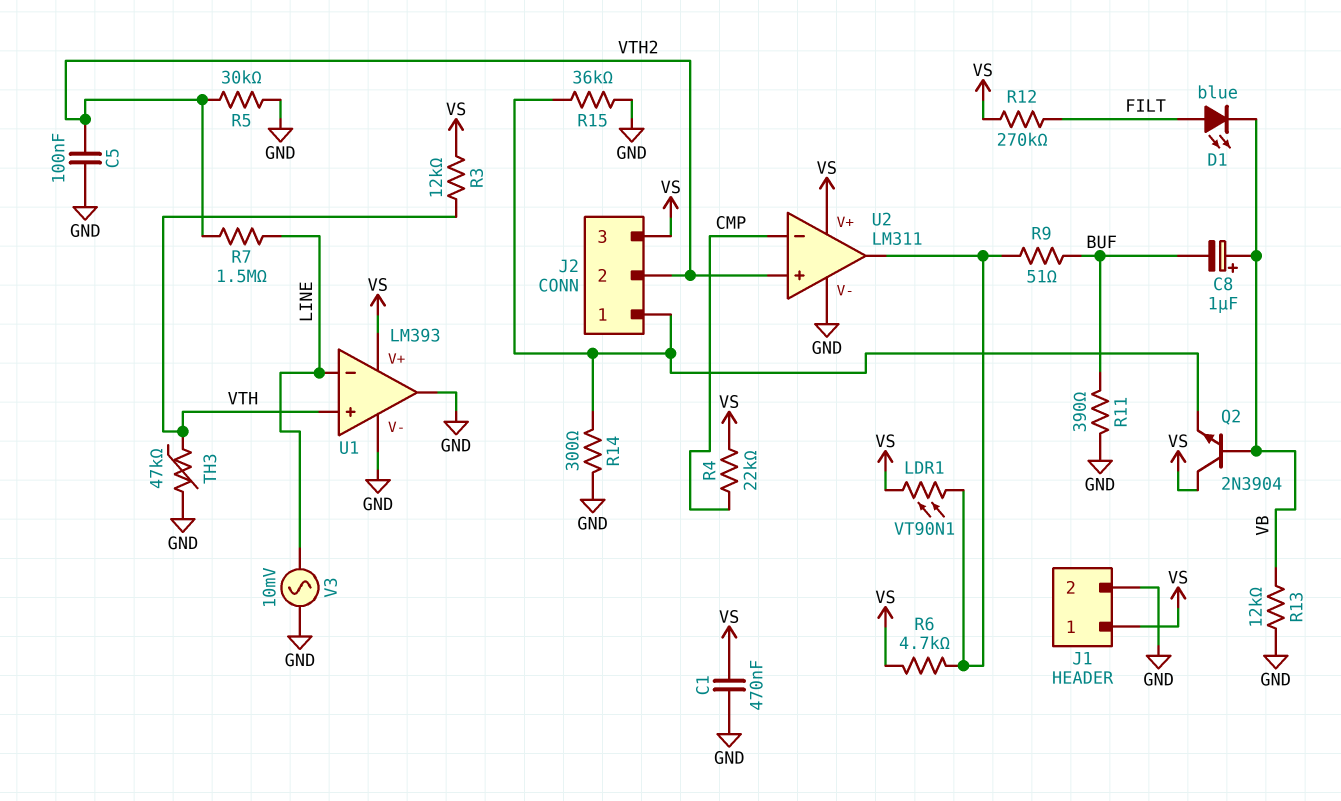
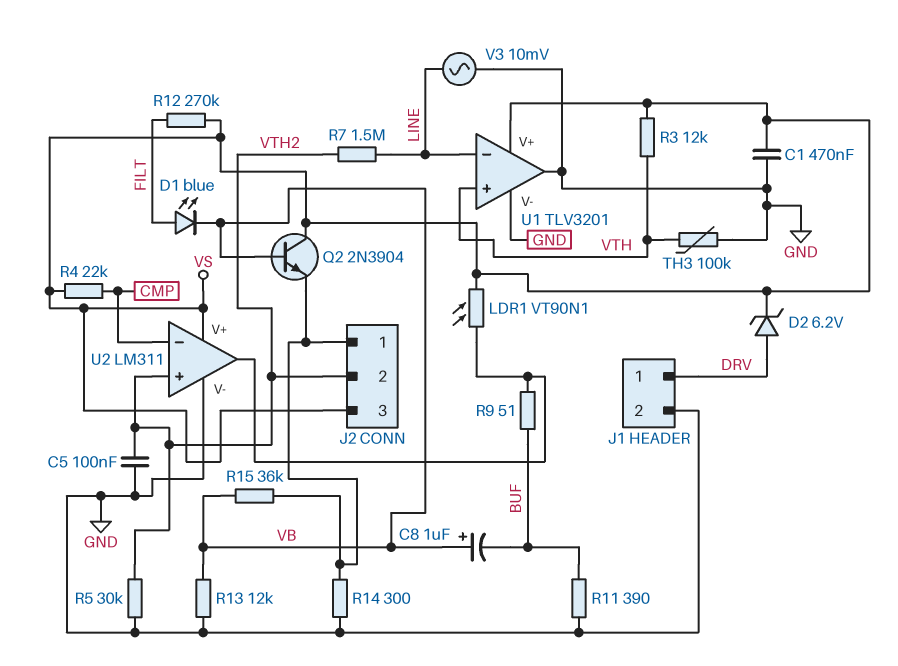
D2: none -> zener 6.2V (A DRV, K VS)
J1 pin 1: VS -> DRV
R6: 4.7k (U2/out, VS) -> none
R15: 36k (GND, J2/1) -> 36k (J2/1, VB)
TH3: 47k (GND, VTH) -> 100k (GND, VTH)
U1: LM393 -> TLV3201

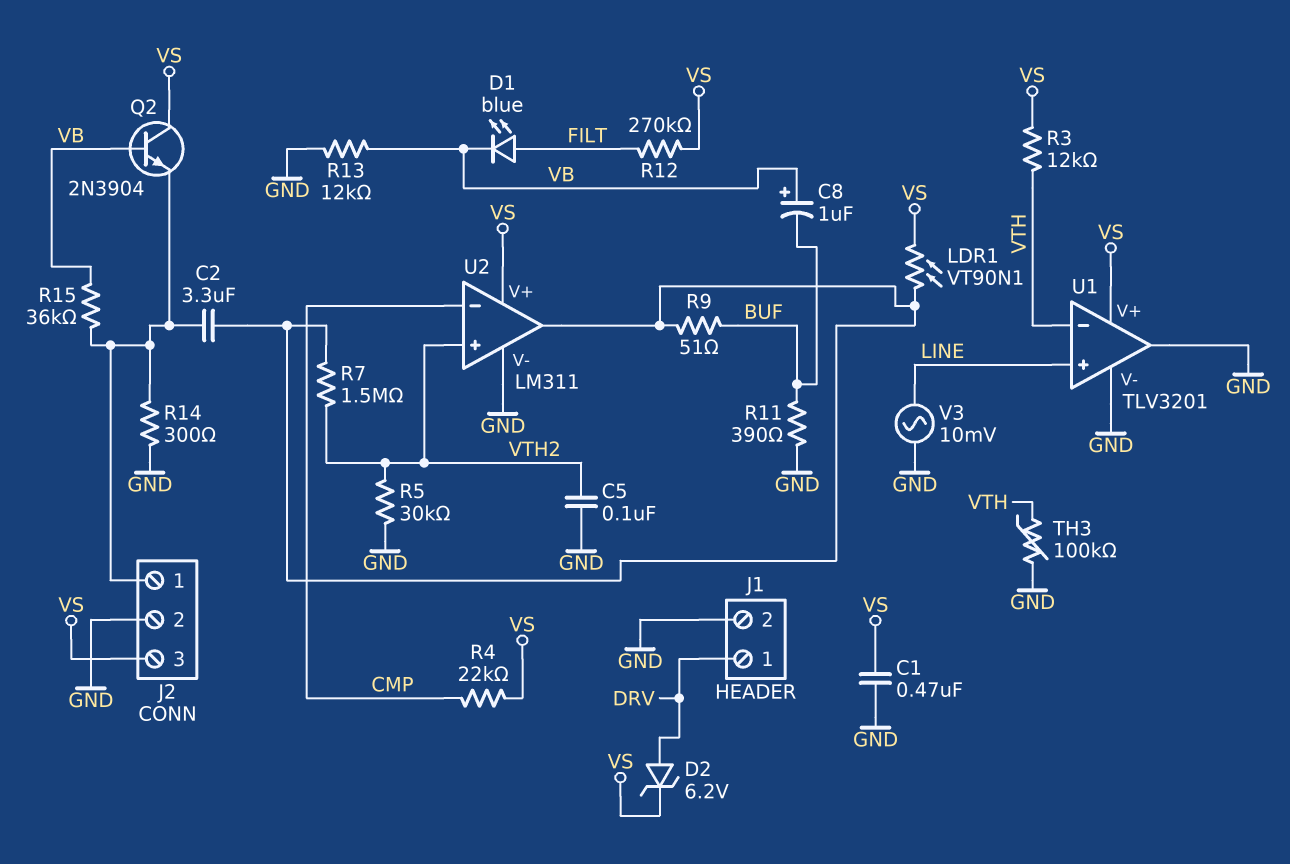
C2: none -> 3.3uF (J2/1, U2/out)
J2 pin 2: VTH2 -> GND
R7: 1.5M (LINE, VTH2) -> 1.5M (U2/out, VTH2)
U1 pin in+: VTH -> LINE
U1 pin in-: LINE -> VTH

